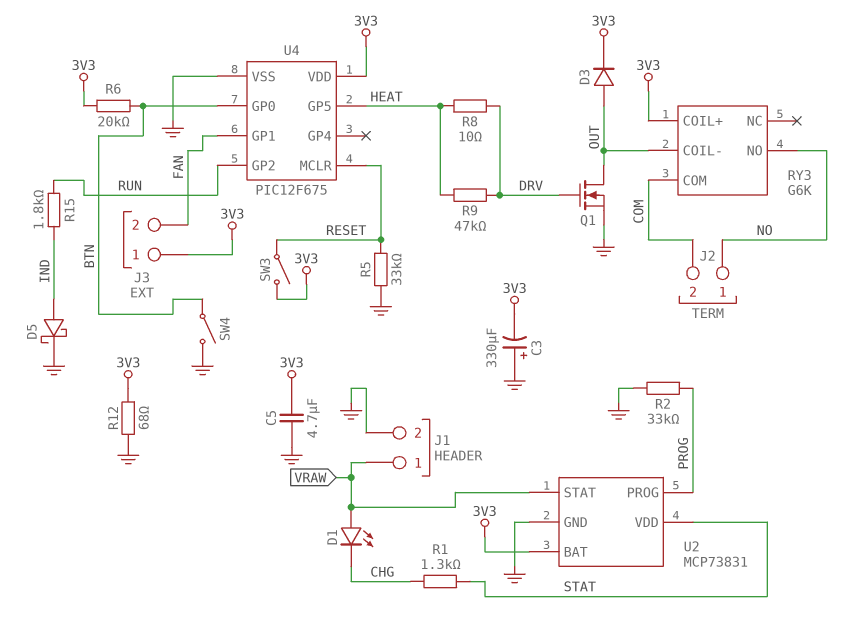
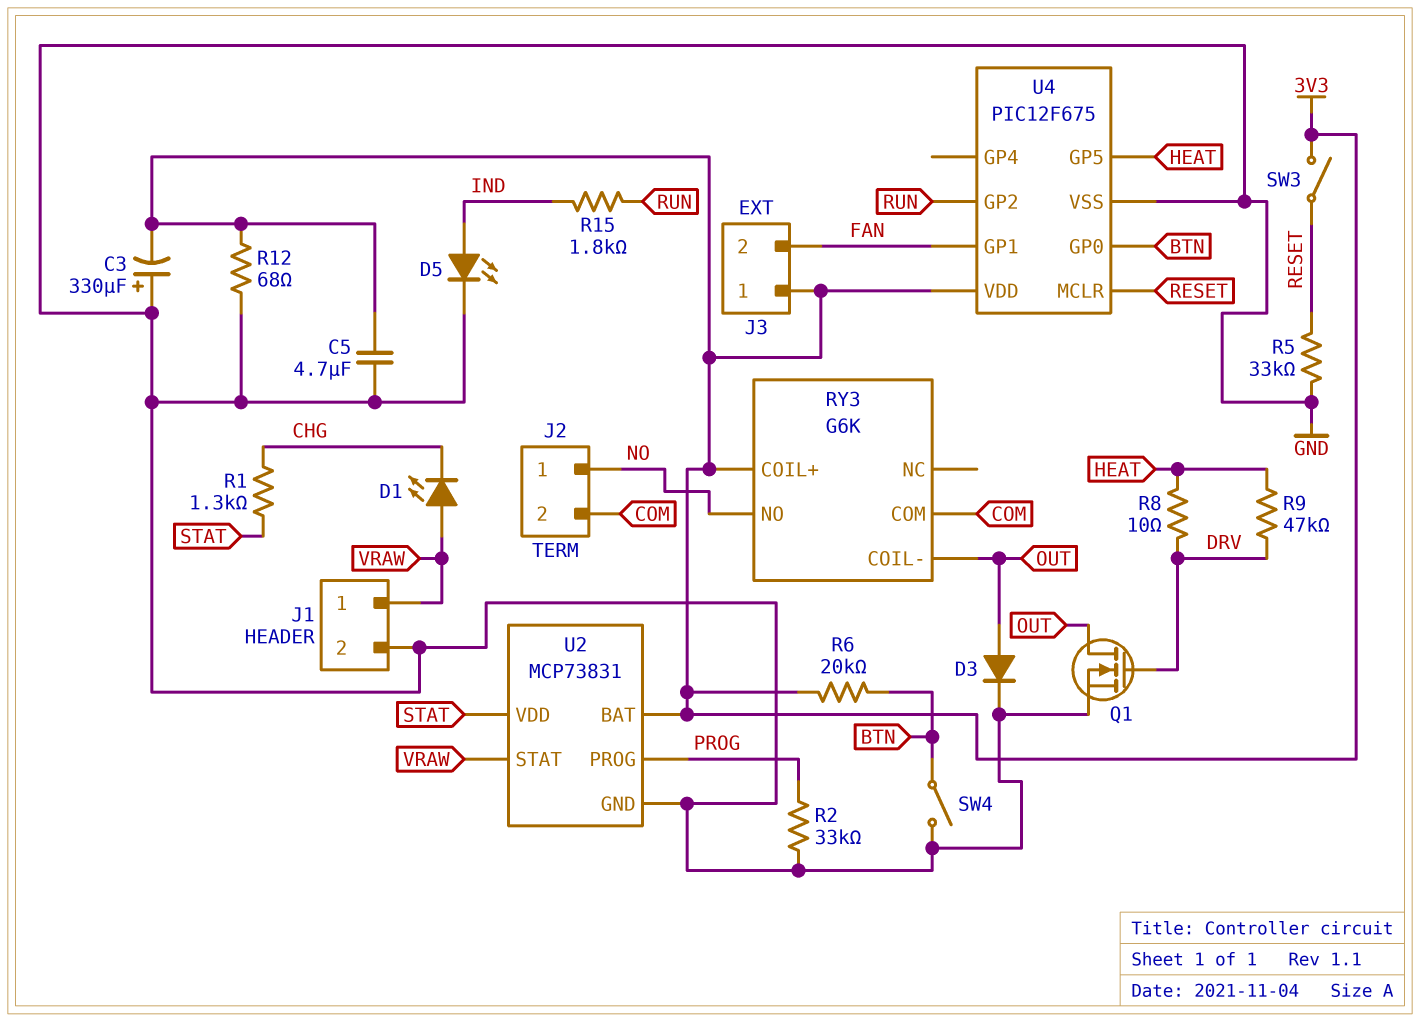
D3: diode (A OUT, K 3V3) -> diode (A OUT, K GND)
D5: schottky (A IND, K GND) -> LED (A IND, K GND)

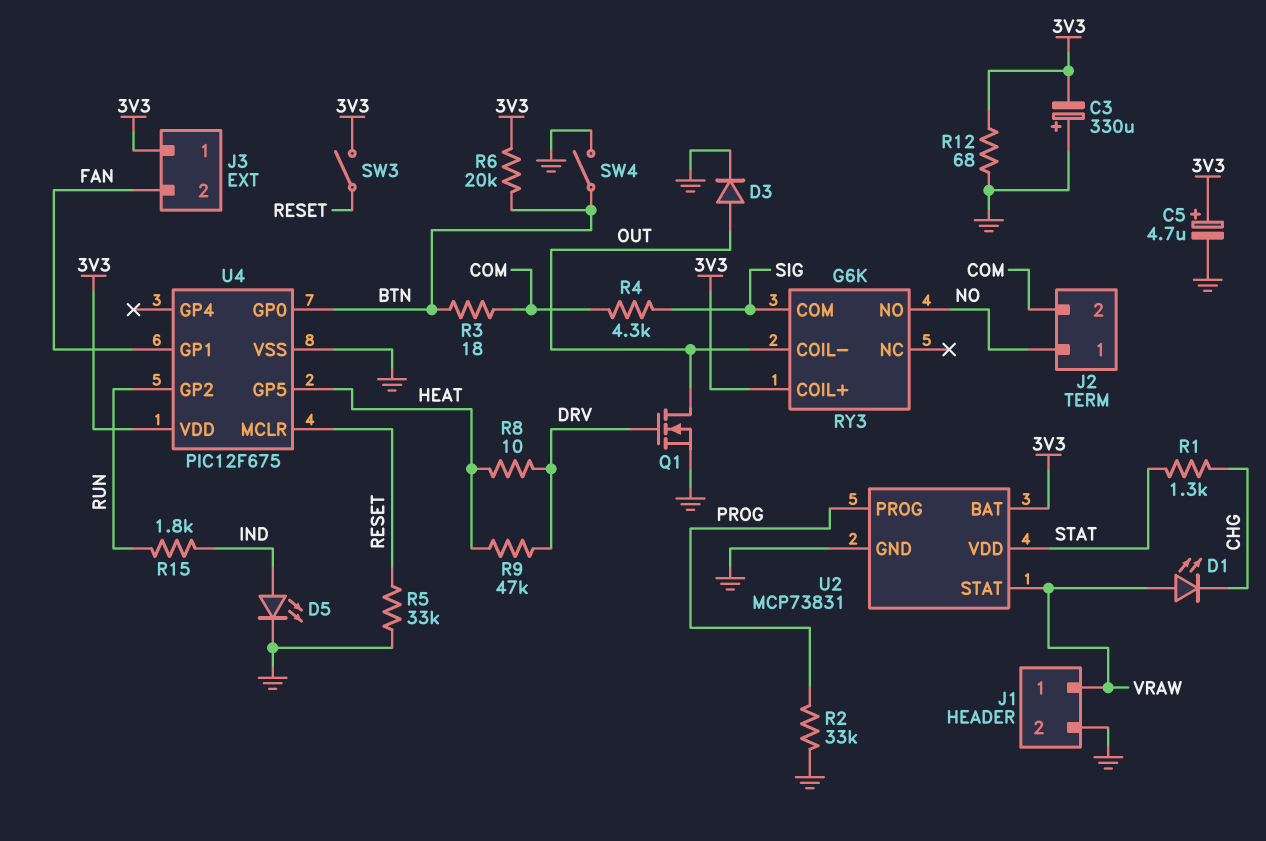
C5: 4.7uF (3V3, GND) -> 4.7uF (plus 3V3, minus GND)
R3: none -> 18 (BTN, COM)
R4: none -> 4.3k (COM, SIG)
RY3 pin COM: COM -> SIG

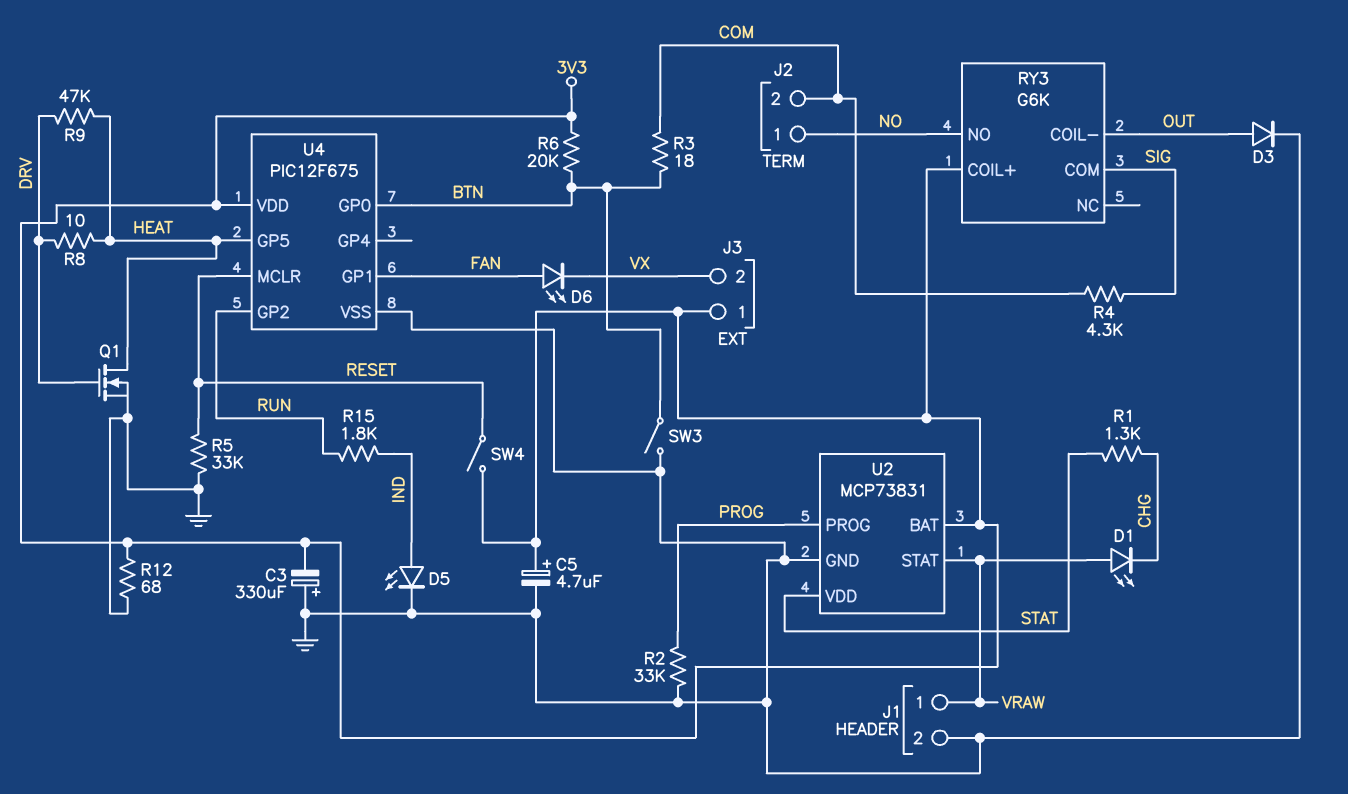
D6: none -> LED (A FAN, K VX)
J3 pin 2: FAN -> VX
Q1: NMOS (G DRV, D OUT, S GND) -> NMOS (G DRV, D HEAT, S GND)
SW3: switch (3V3, RESET) -> switch (BTN, GND)
SW4: switch (BTN, GND) -> switch (3V3, RESET)

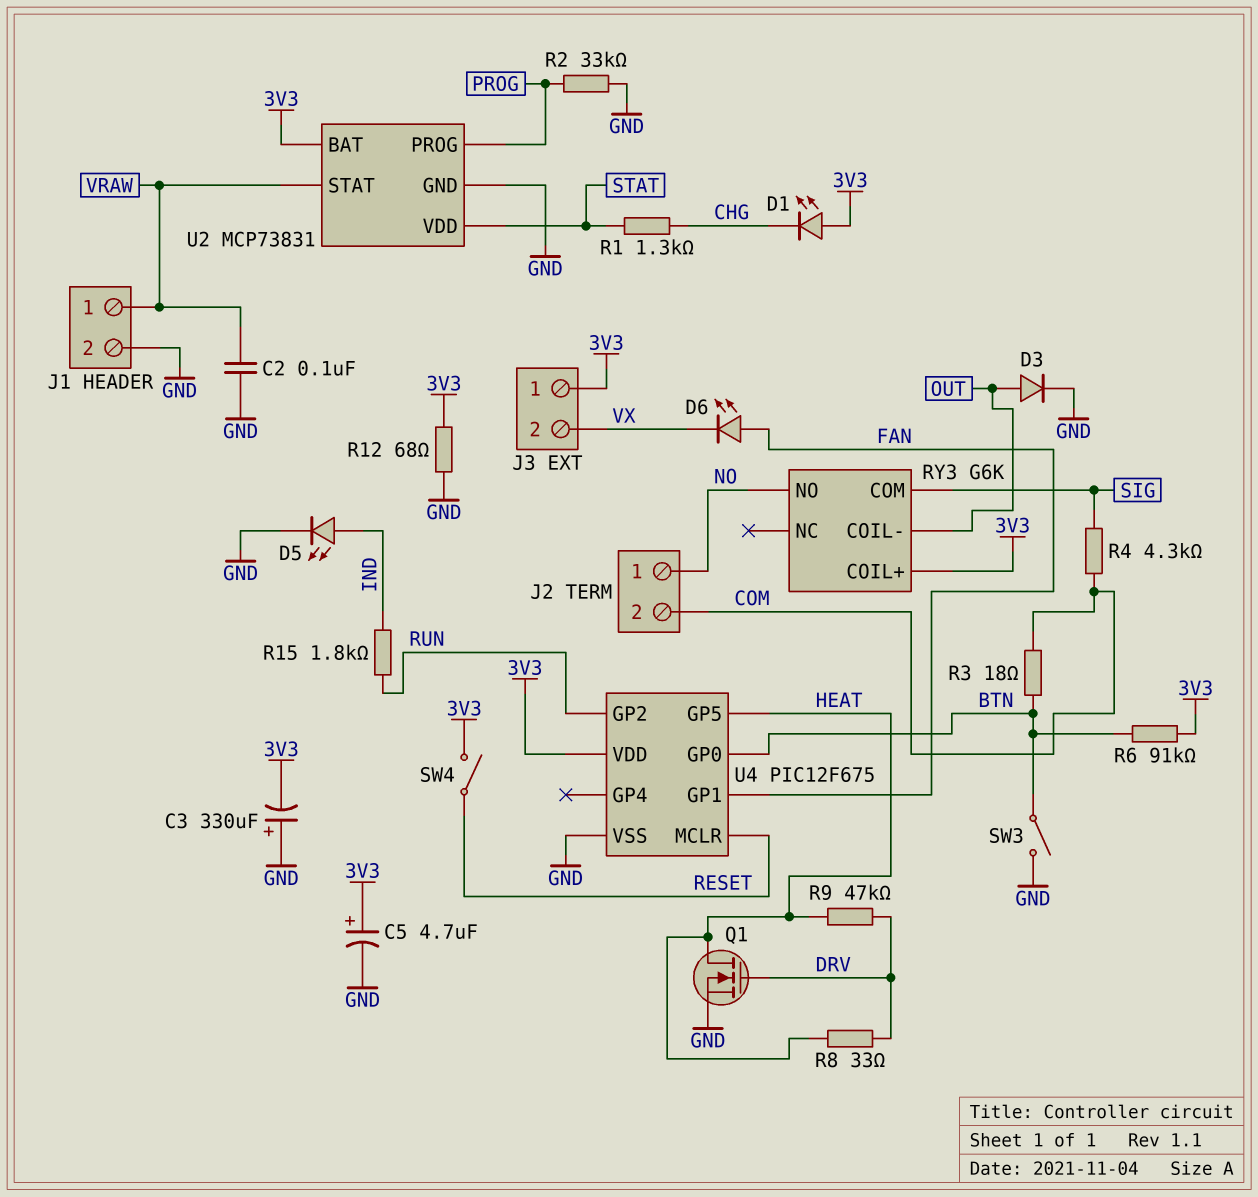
C2: none -> 100nF (GND, VRAW)
D1: LED (A VRAW, K CHG) -> LED (A 3V3, K CHG)
R5: 33k (GND, RESET) -> none
R6: 20k (3V3, BTN) -> 91k (3V3, BTN)
R8: 10 (DRV, HEAT) -> 33 (DRV, HEAT)

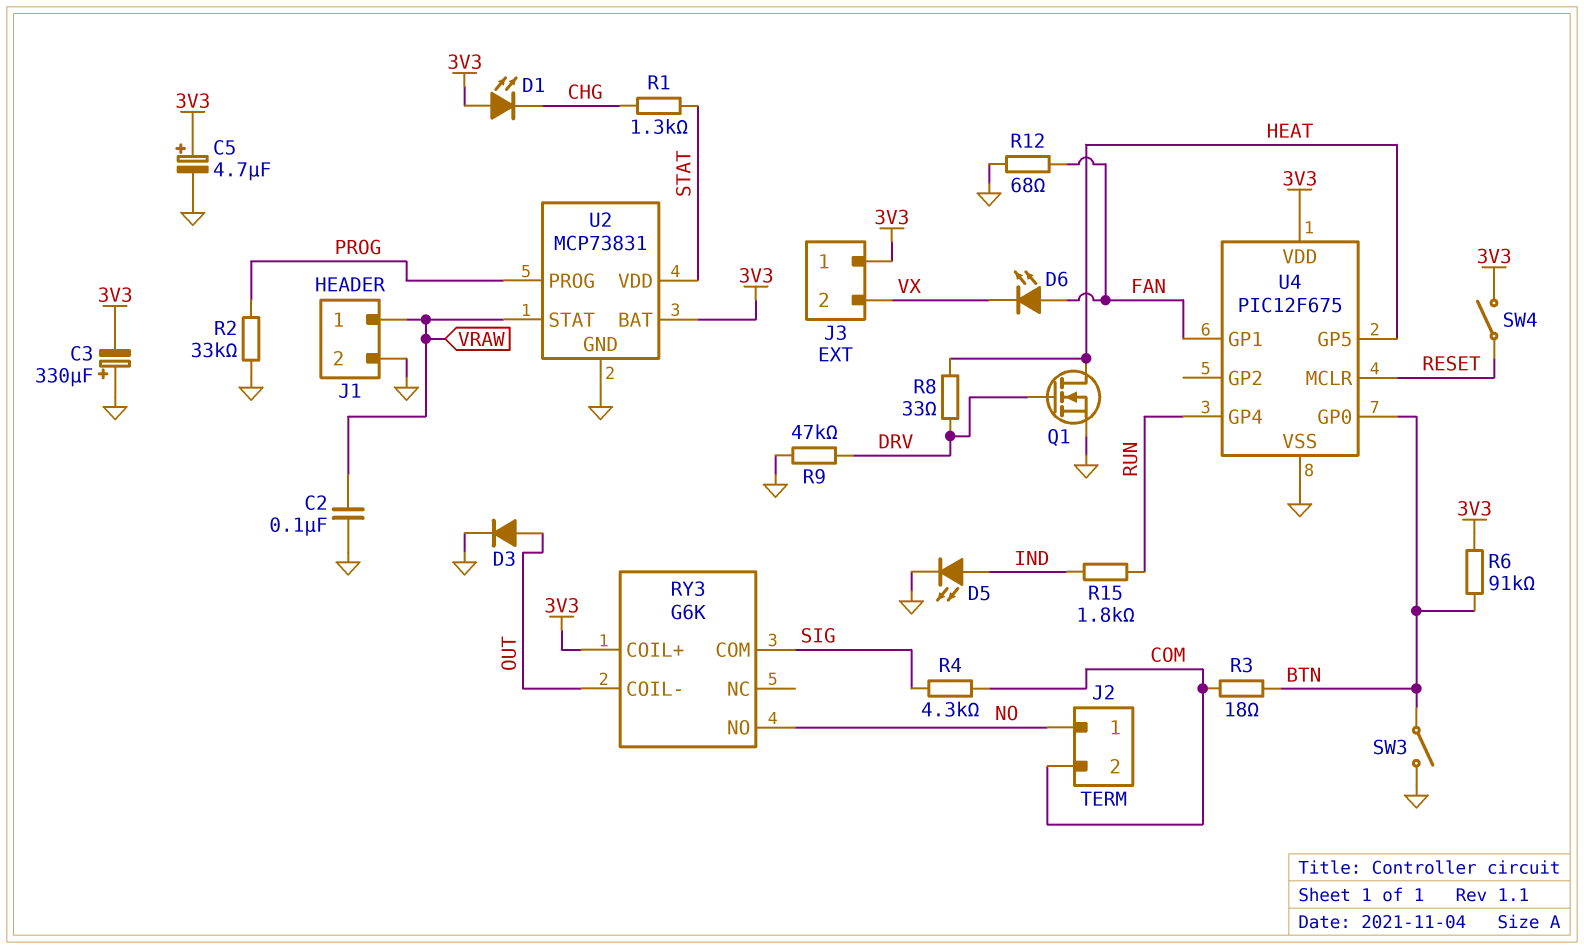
R9: 47k (DRV, HEAT) -> 47k (DRV, GND)
R12: 68 (3V3, GND) -> 68 (FAN, GND)
U4 pin GP2: RUN -> none
U4 pin GP4: none -> RUN

